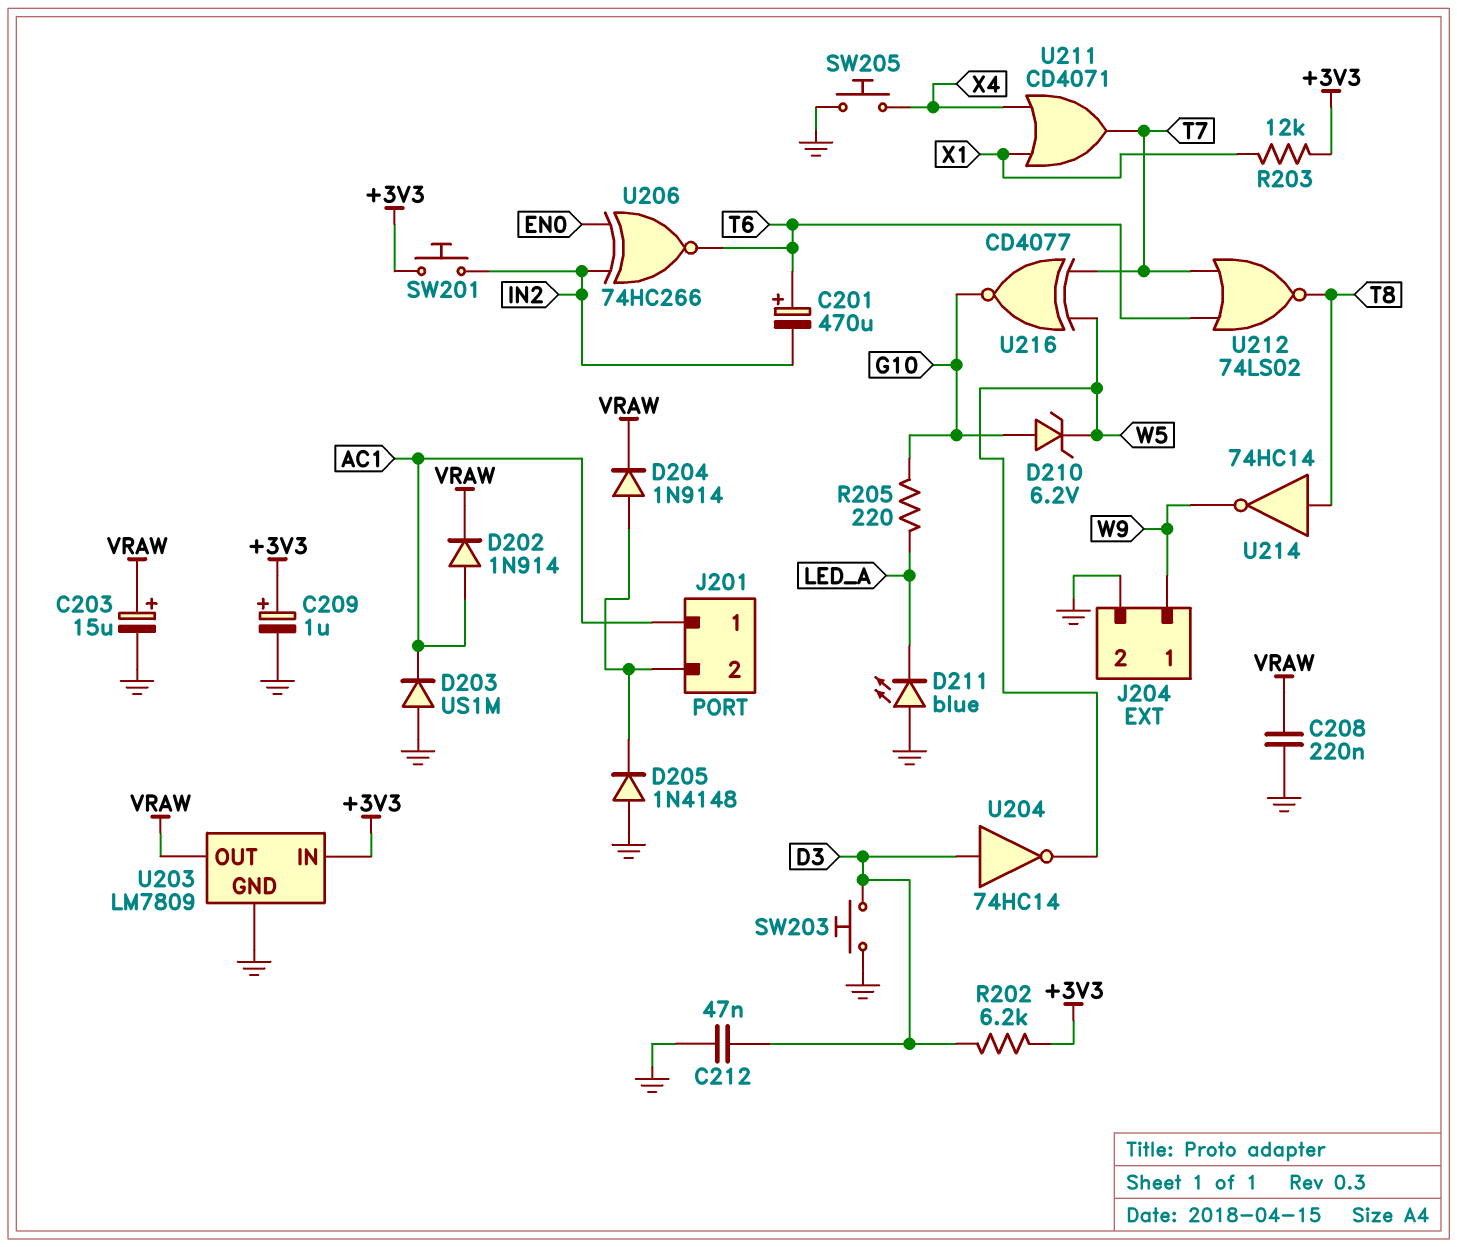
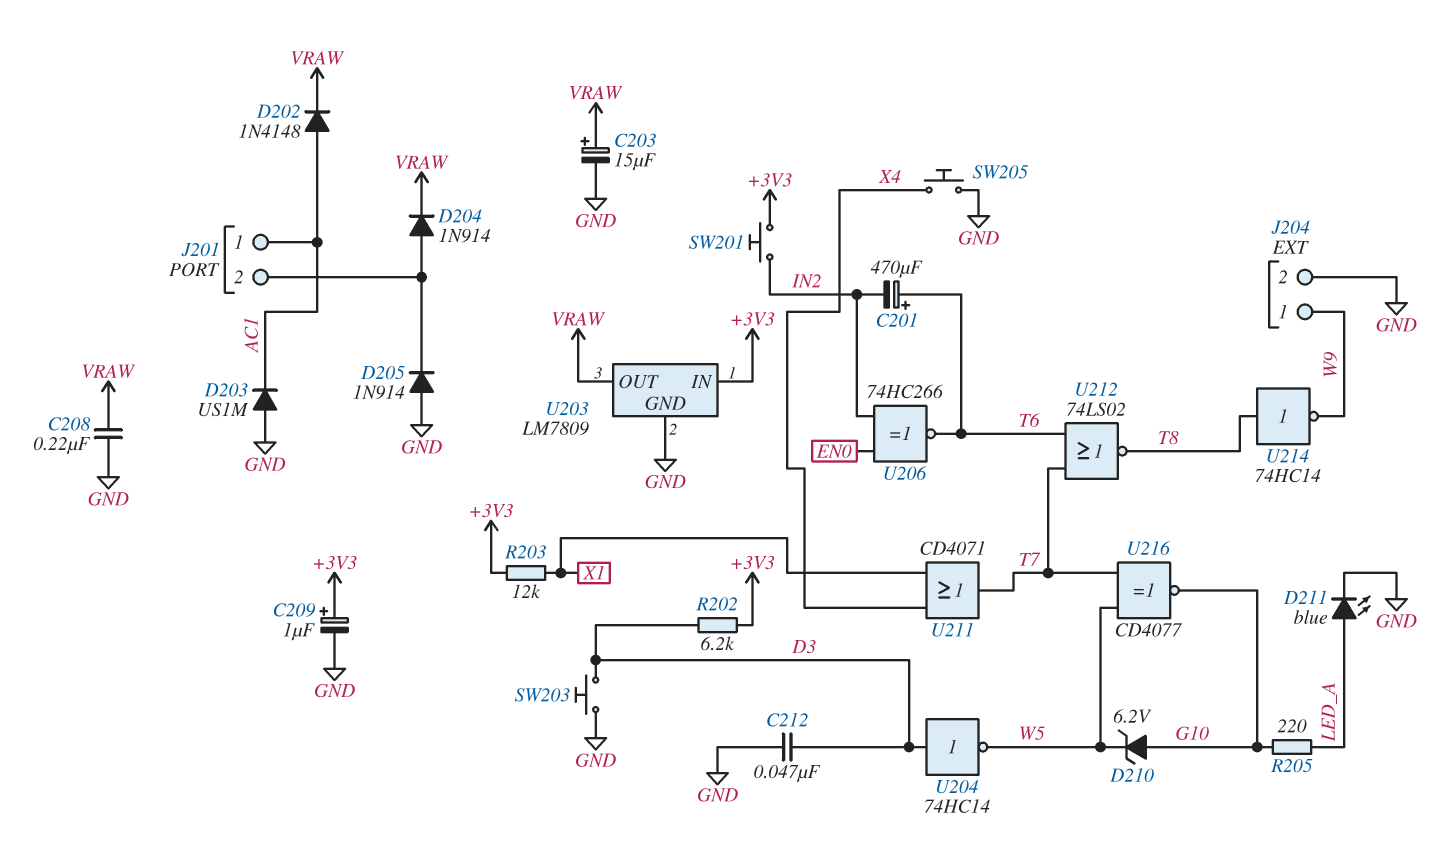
D202: diode 1N914 (A AC1, K VRAW) -> diode 1N4148 (A AC1, K VRAW)
D205: diode 1N4148 (A GND, K J201/2) -> diode 1N914 (A GND, K J201/2)
D211: LED blue (A GND, K LED_A) -> LED blue (A LED_A, K GND)

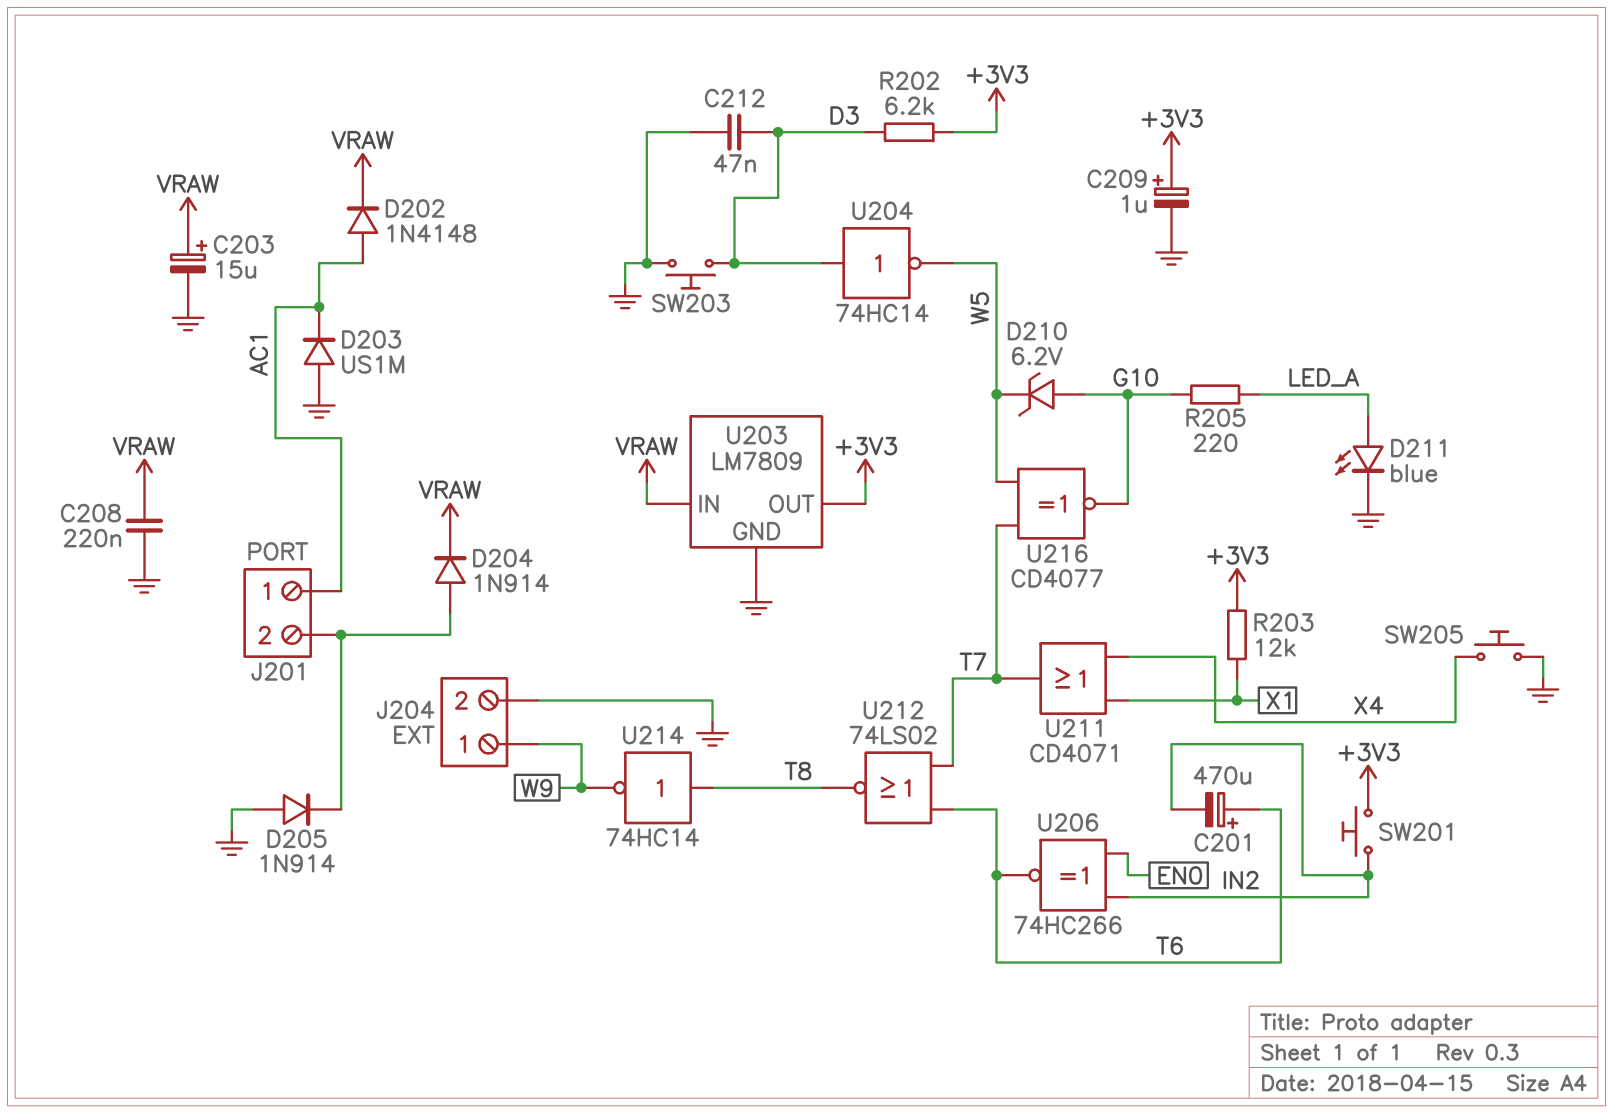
U203 pin IN: +3V3 -> VRAW
U203 pin OUT: VRAW -> +3V3

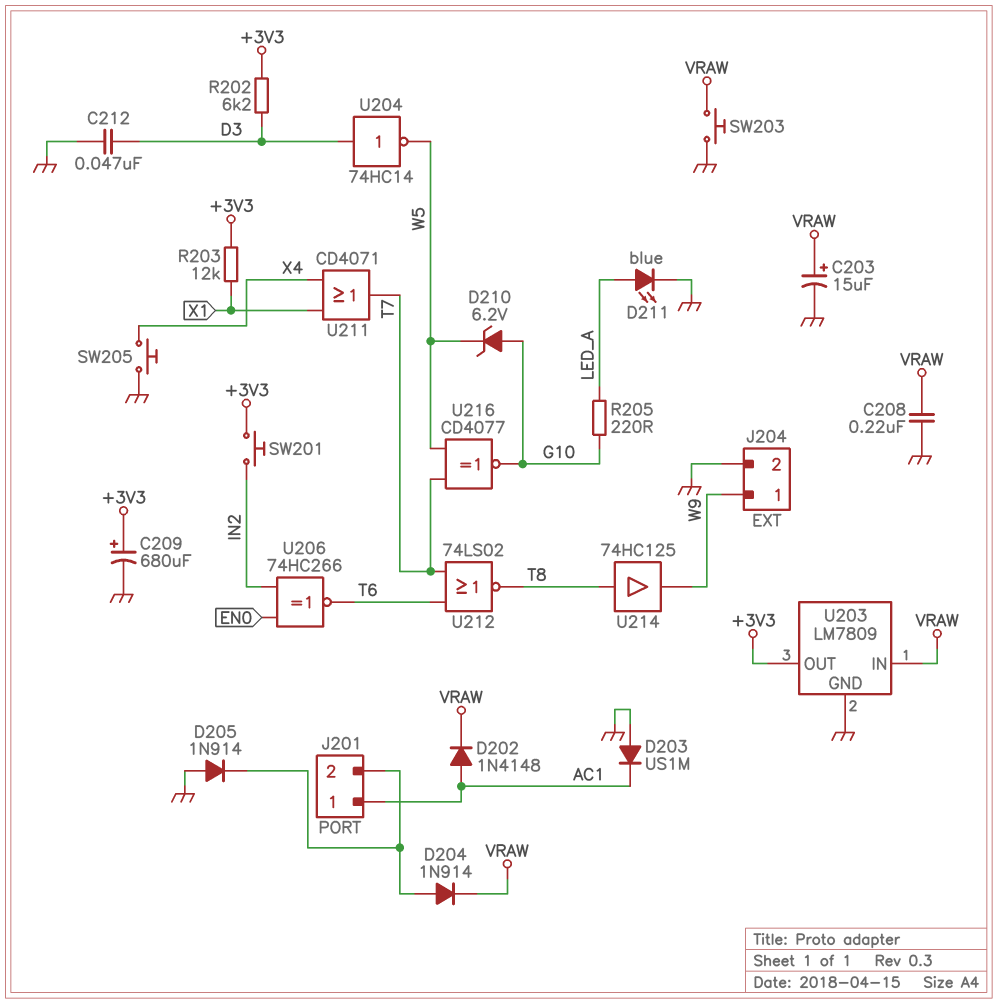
C201: 470uF (plus T6, minus IN2) -> none
C209: 1uF (plus +3V3, minus GND) -> 680uF (plus +3V3, minus GND)
SW203: button (D3, GND) -> button (GND, VRAW)
U214: NOT 74HC14 (in T8, out W9) -> buffer 74HC125 (in T8, out W9)

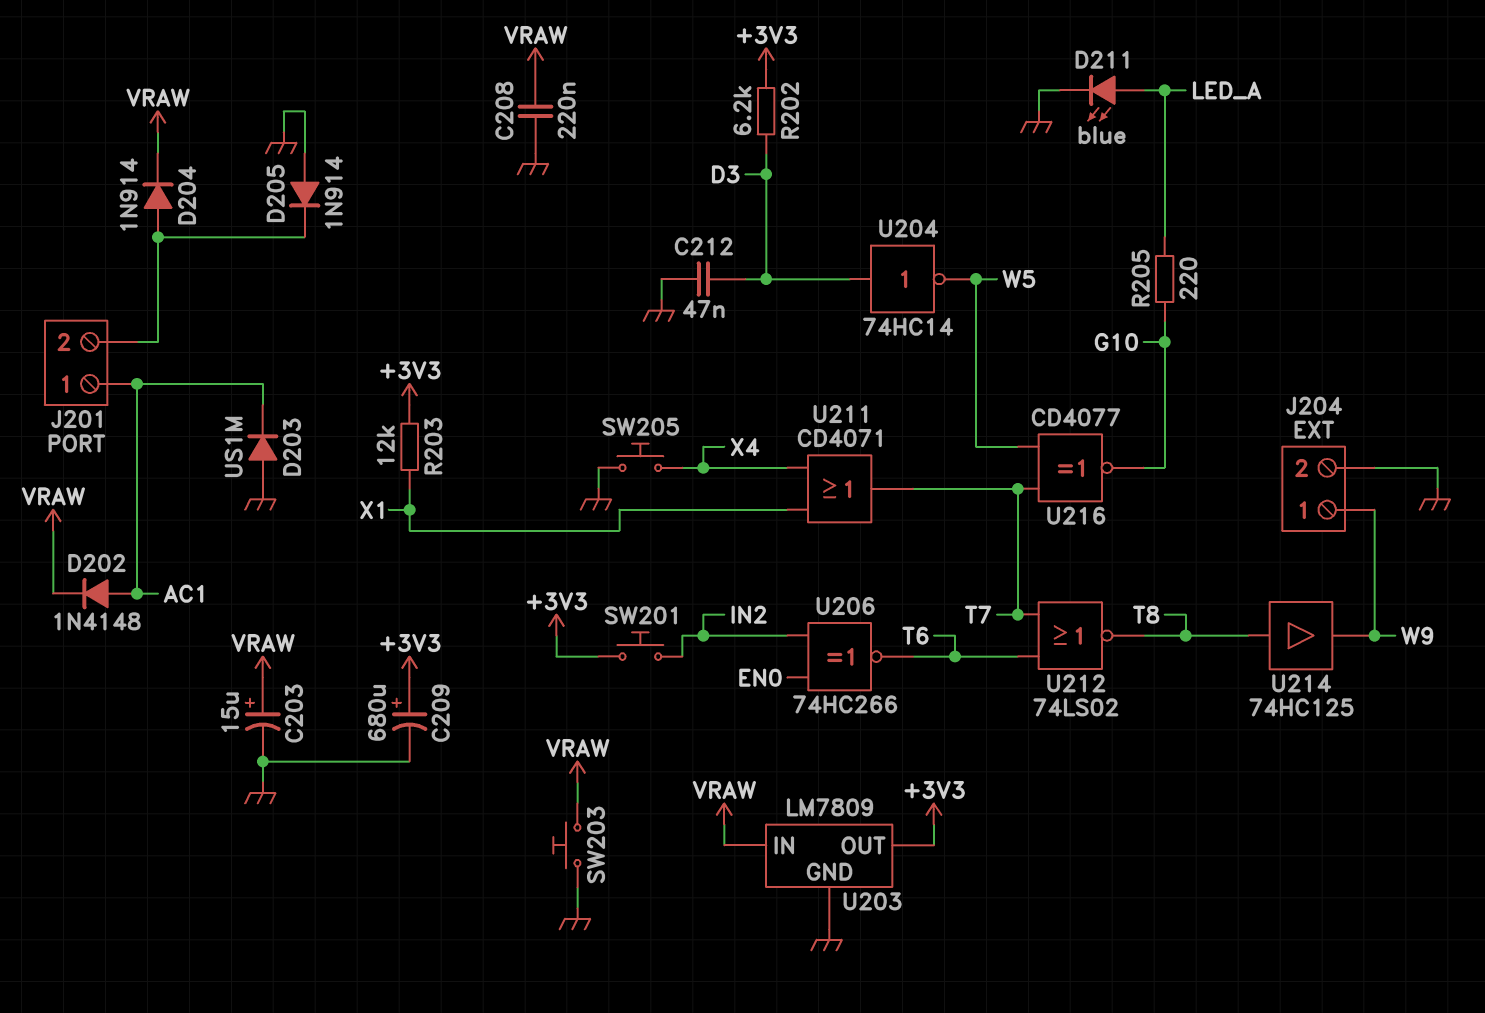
D210: zener 6.2V (A G10, K W5) -> none

